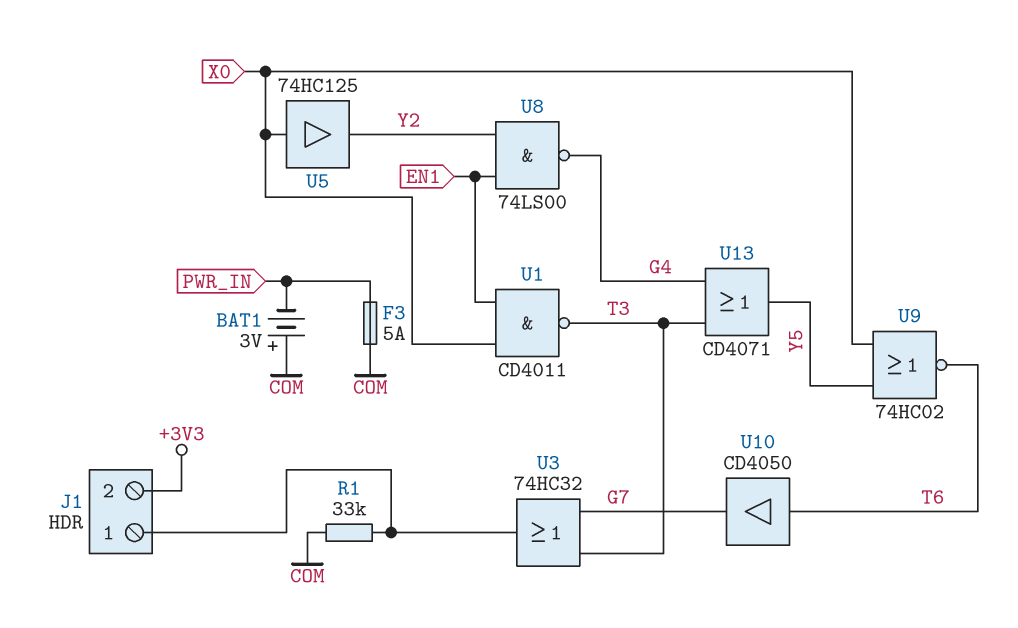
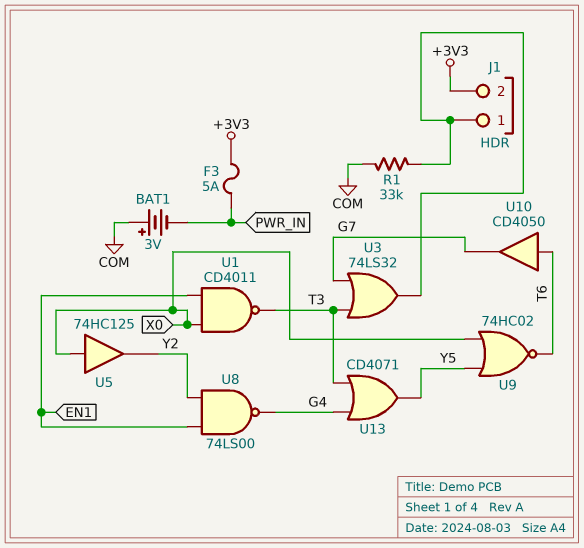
F3: 5A (COM, PWR_IN) -> 5A (+3V3, PWR_IN)
U3: OR 74HC32 (in G7, in T3, out J1/1) -> OR 74LS32 (in G7, in T3, out J1/1)

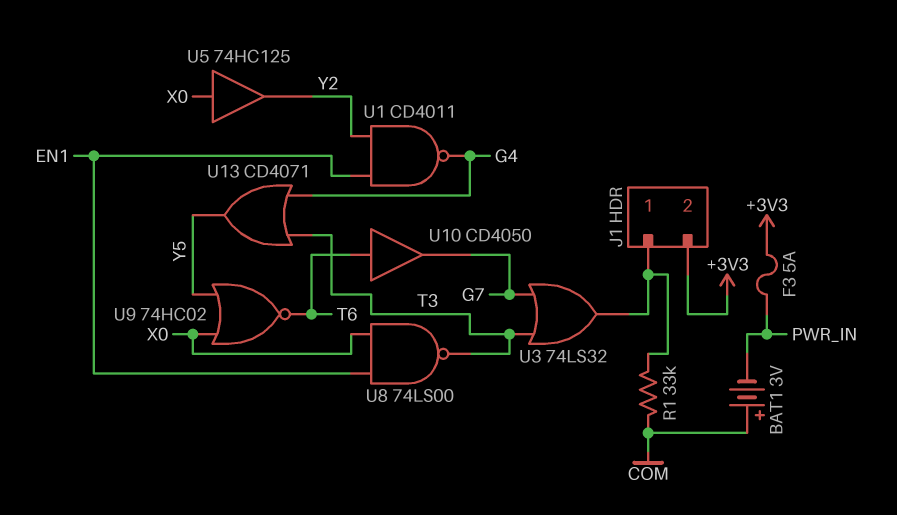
U1: NAND CD4011 (in EN1, in X0, out T3) -> NAND CD4011 (in EN1, in Y2, out G4)
U8: NAND 74LS00 (in EN1, in Y2, out G4) -> NAND 74LS00 (in EN1, in X0, out T3)

